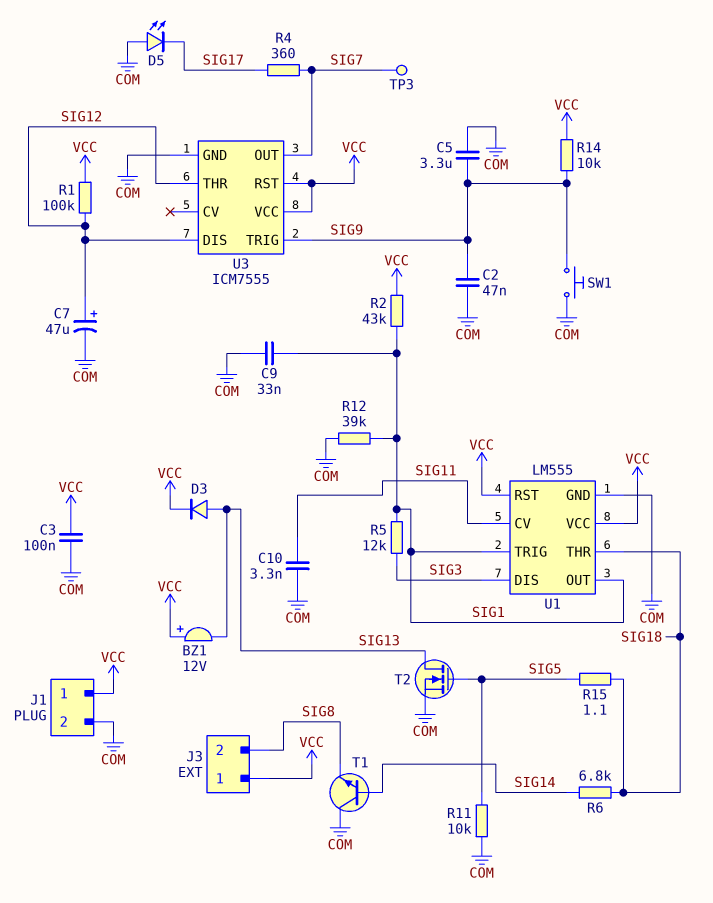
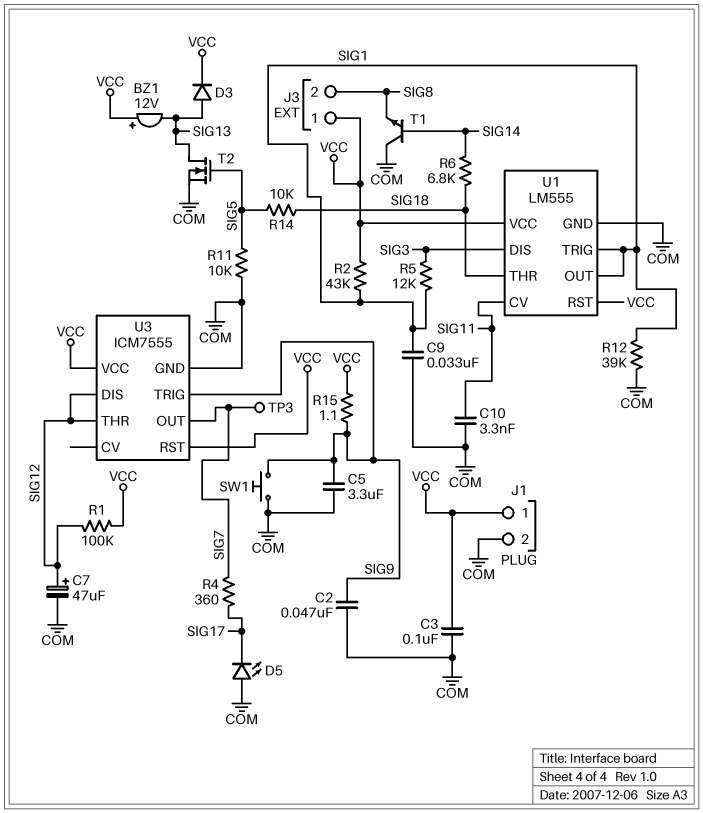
R14: 10k (SIG9, VCC) -> 10k (SIG5, SIG18)
R15: 1.1 (SIG5, SIG18) -> 1.1 (SIG9, VCC)

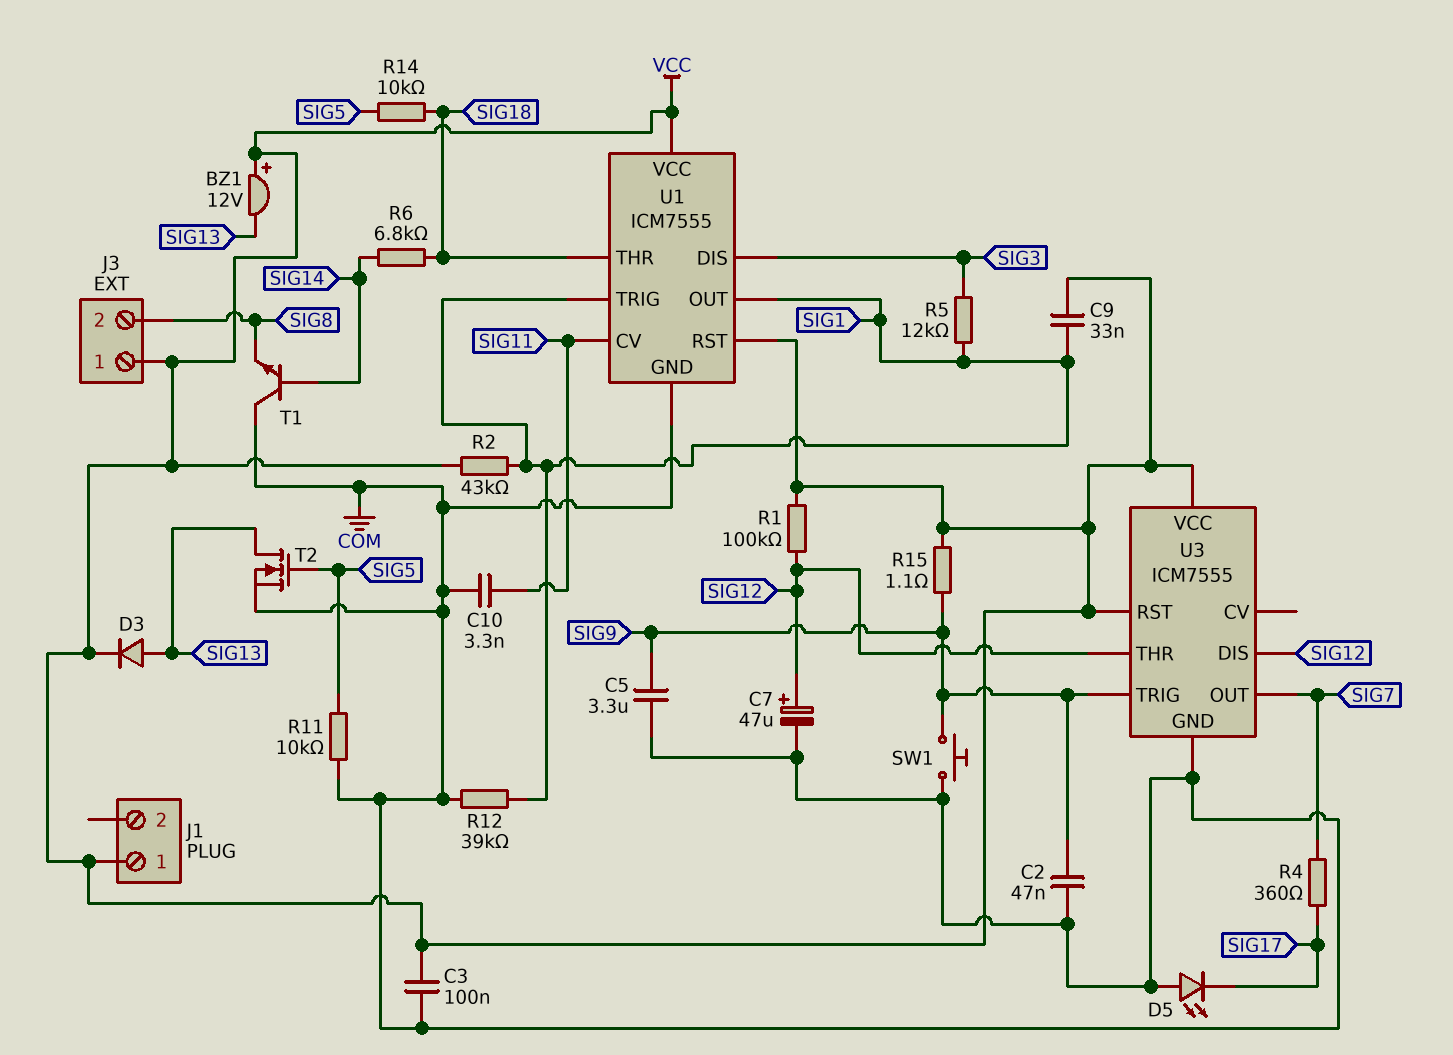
C9: 33nF (COM, SIG1) -> 33nF (SIG1, VCC)
J1 pin 2: COM -> none
TP3: test point (SIG7) -> none
U1: LM555 -> ICM7555

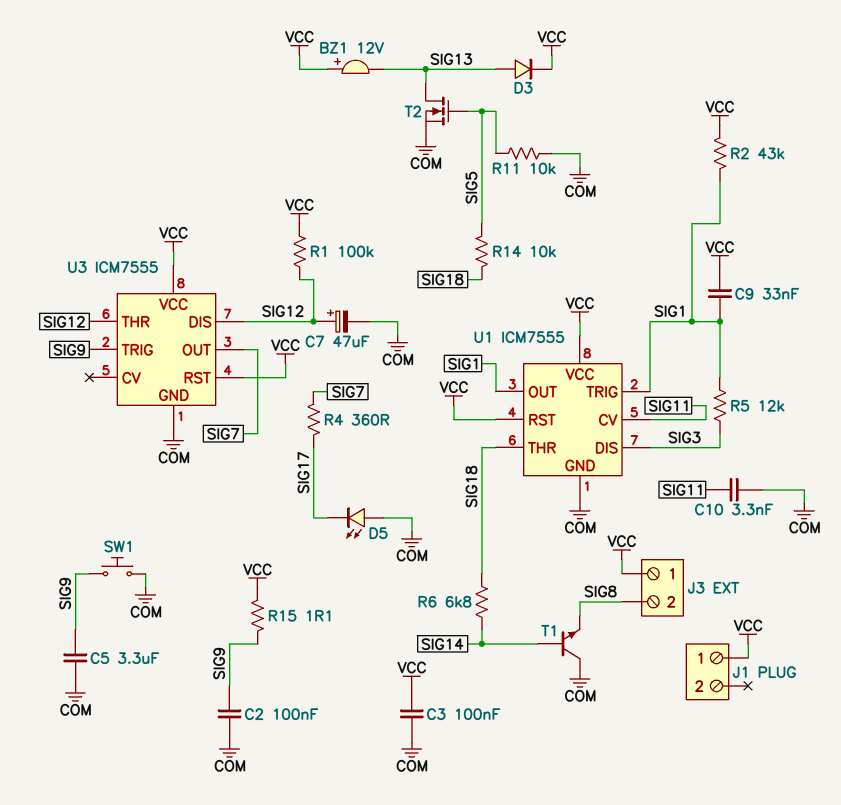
C2: 47nF (COM, SIG9) -> 100nF (COM, SIG9)
R12: 39k (COM, SIG1) -> none

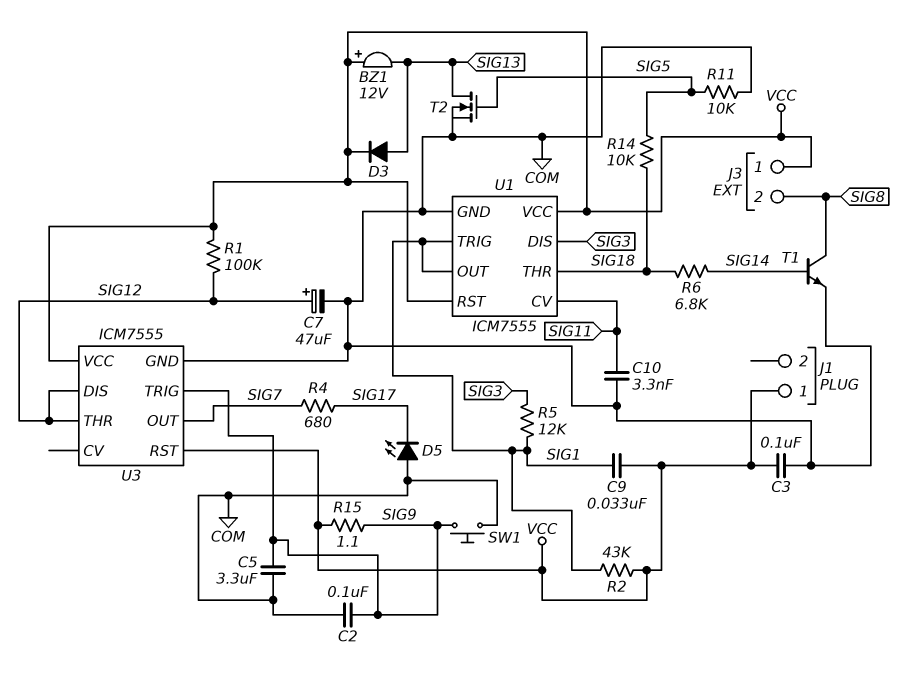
R4: 360 (SIG7, SIG17) -> 680 (SIG7, SIG17)
T1: NPN (B SIG14, C COM, E SIG8) -> NPN (B SIG14, C SIG8, E COM)

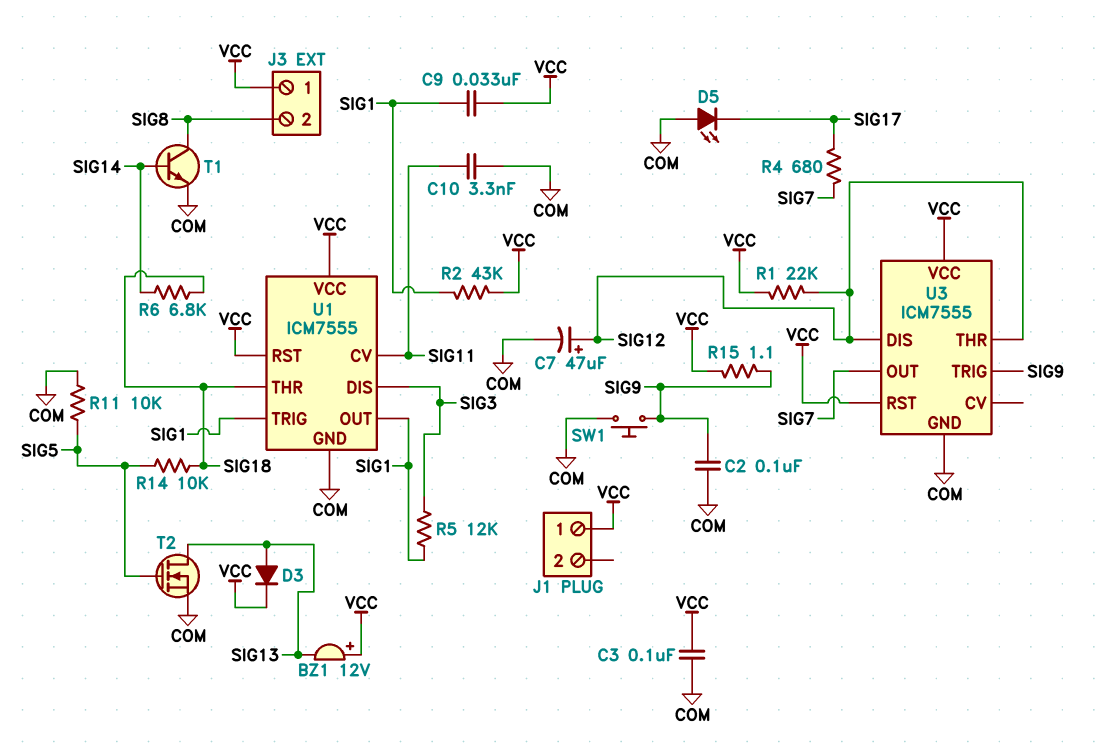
C5: 3.3uF (COM, SIG9) -> none
R1: 100k (SIG12, VCC) -> 22k (SIG12, VCC)

